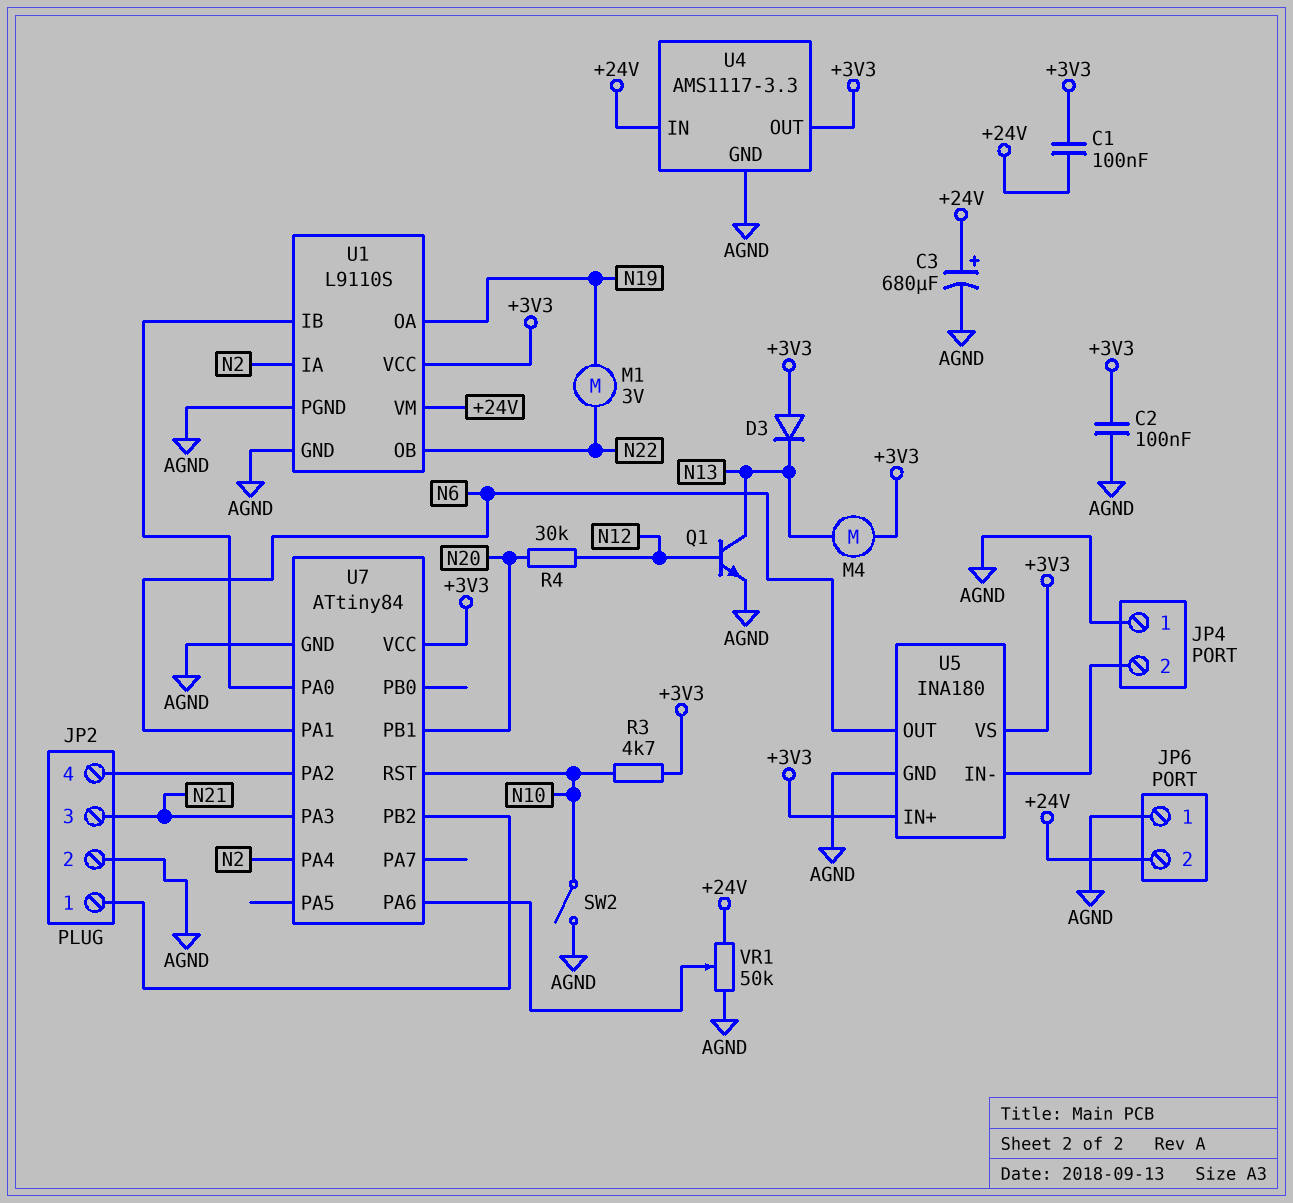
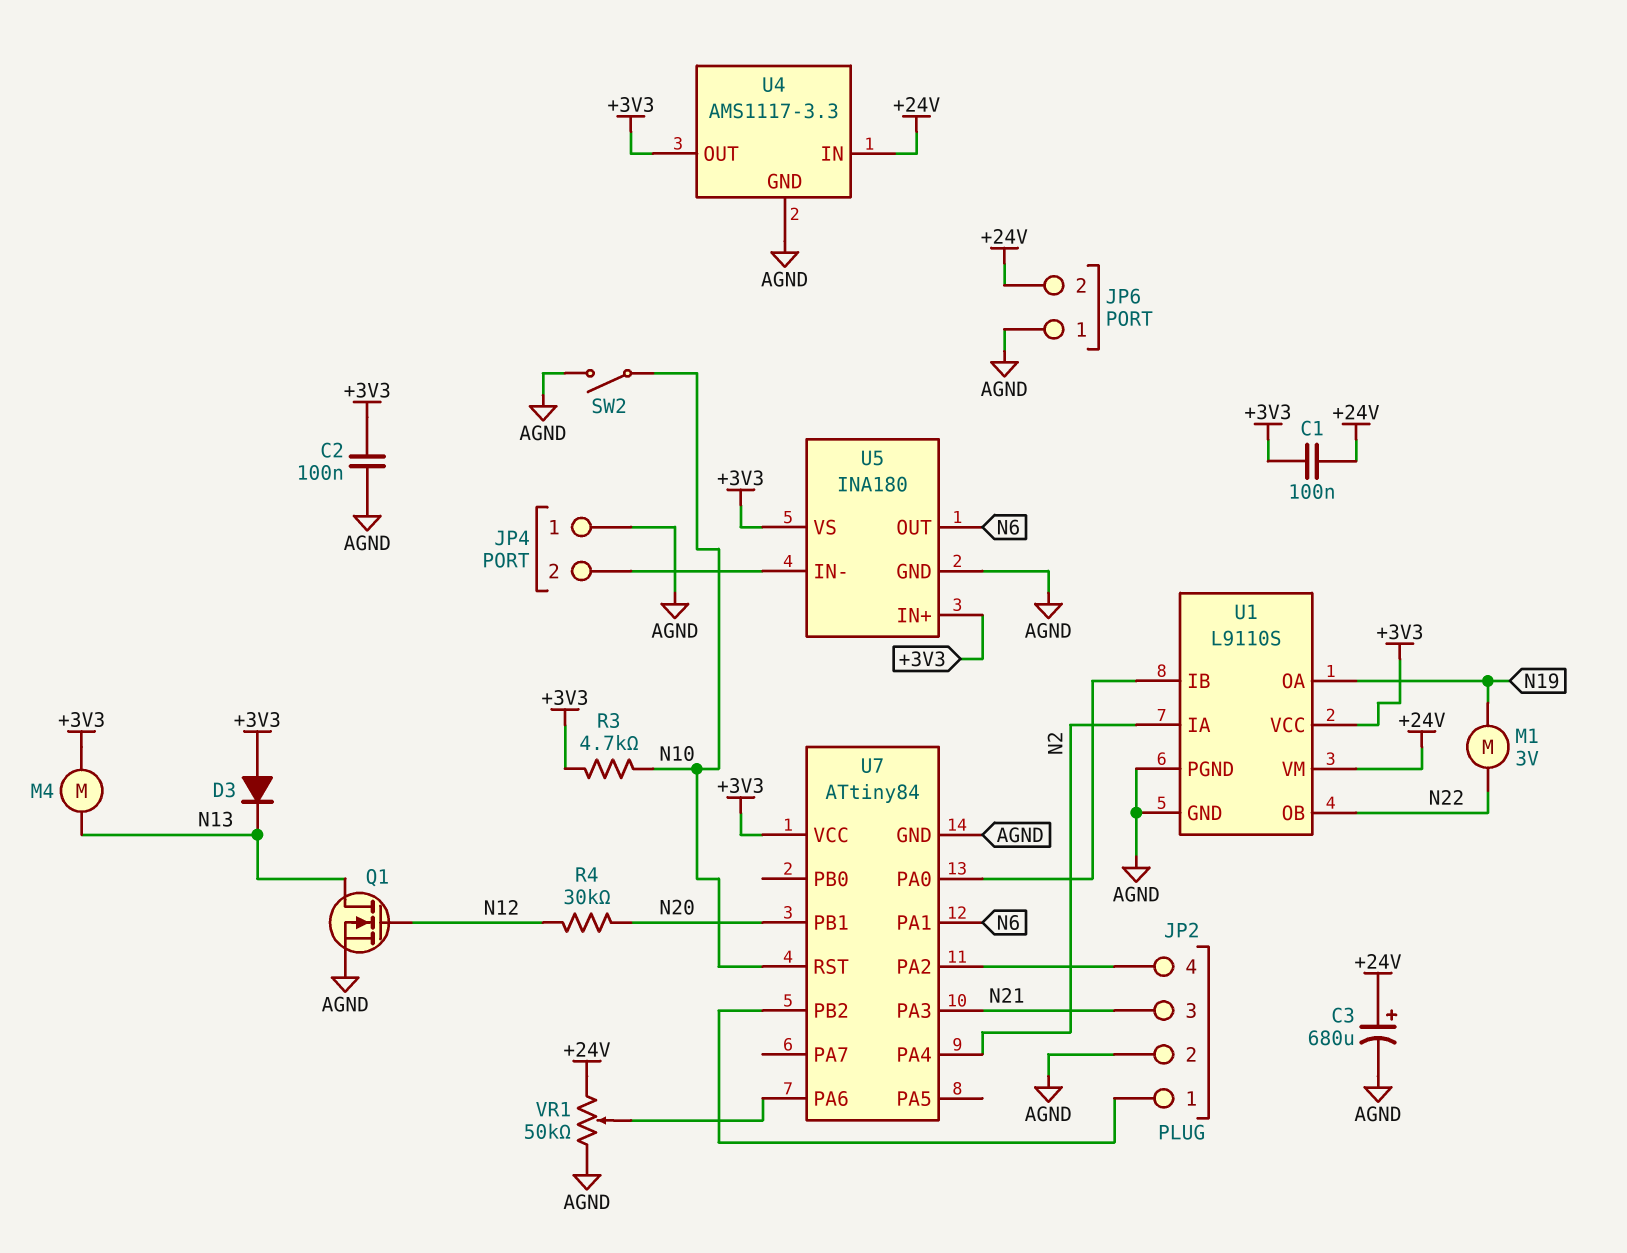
Q1: NPN (B N12, C N13, E AGND) -> NMOS (G N12, D N13, S AGND)

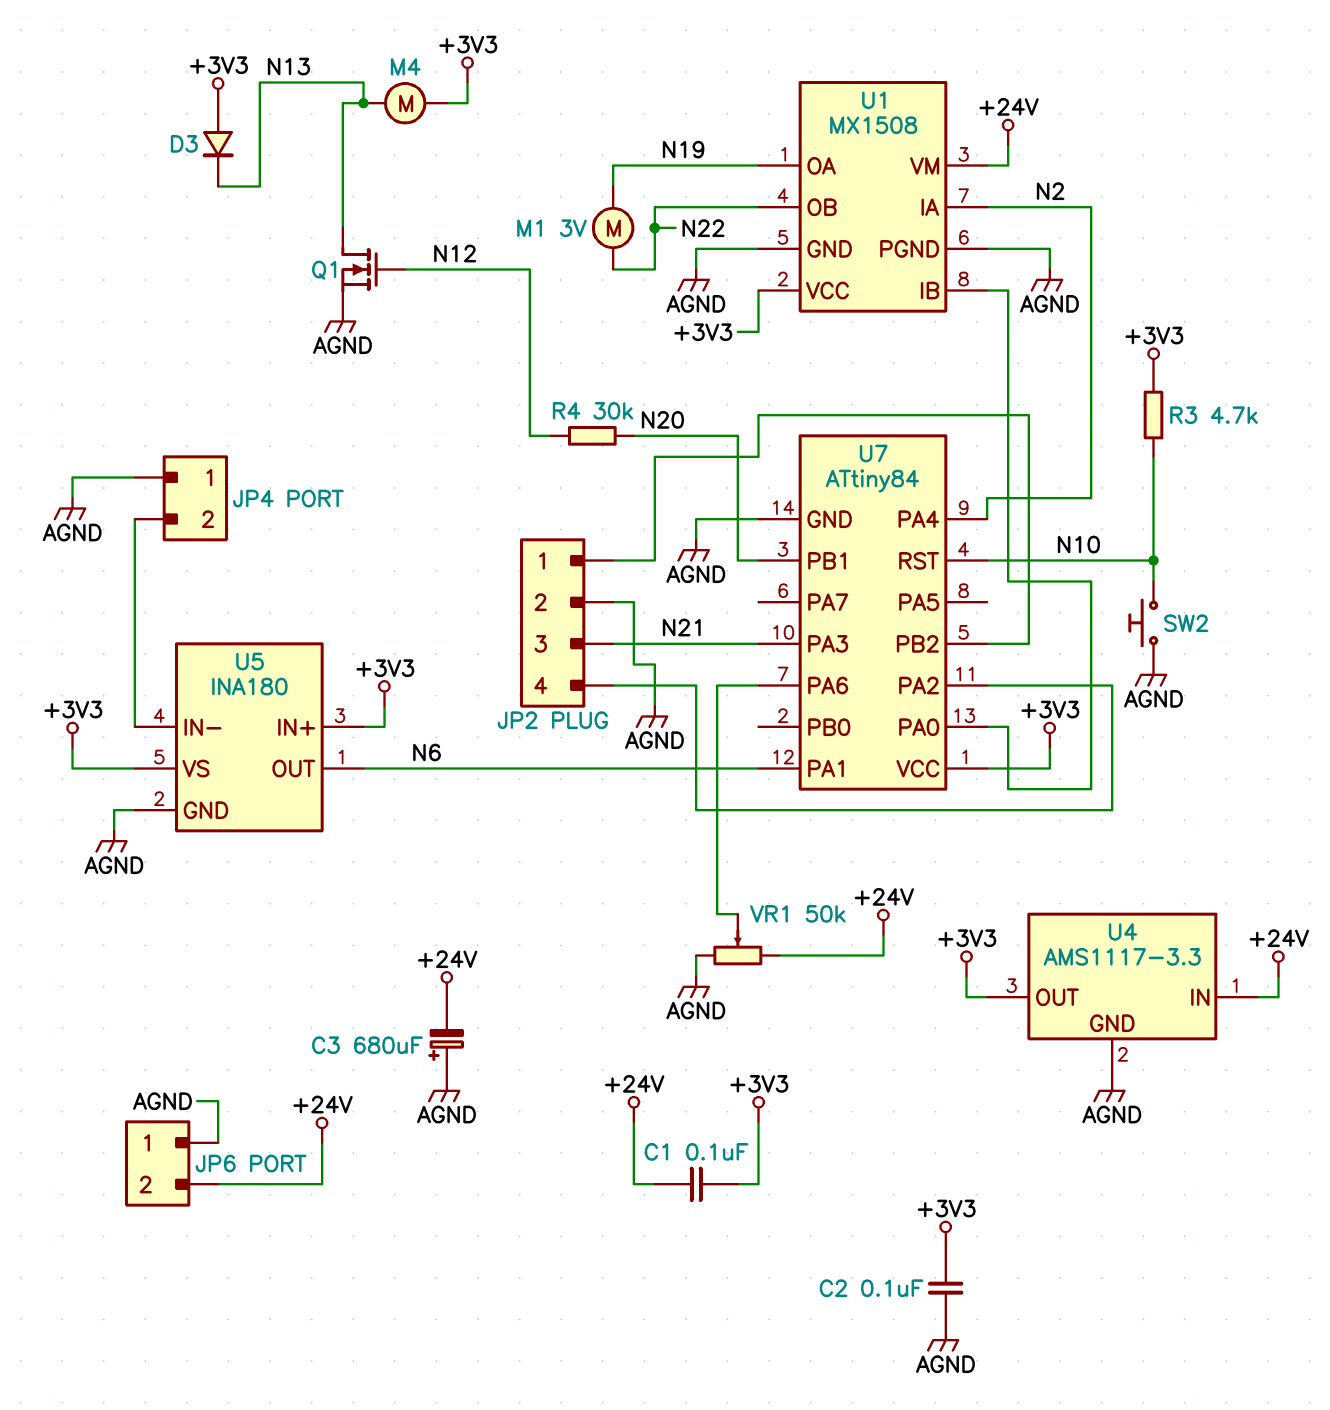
C3: 680uF (plus +24V, minus AGND) -> 680uF (plus AGND, minus +24V)
SW2: switch (AGND, N10) -> button (AGND, N10)
U1: L9110S -> MX1508

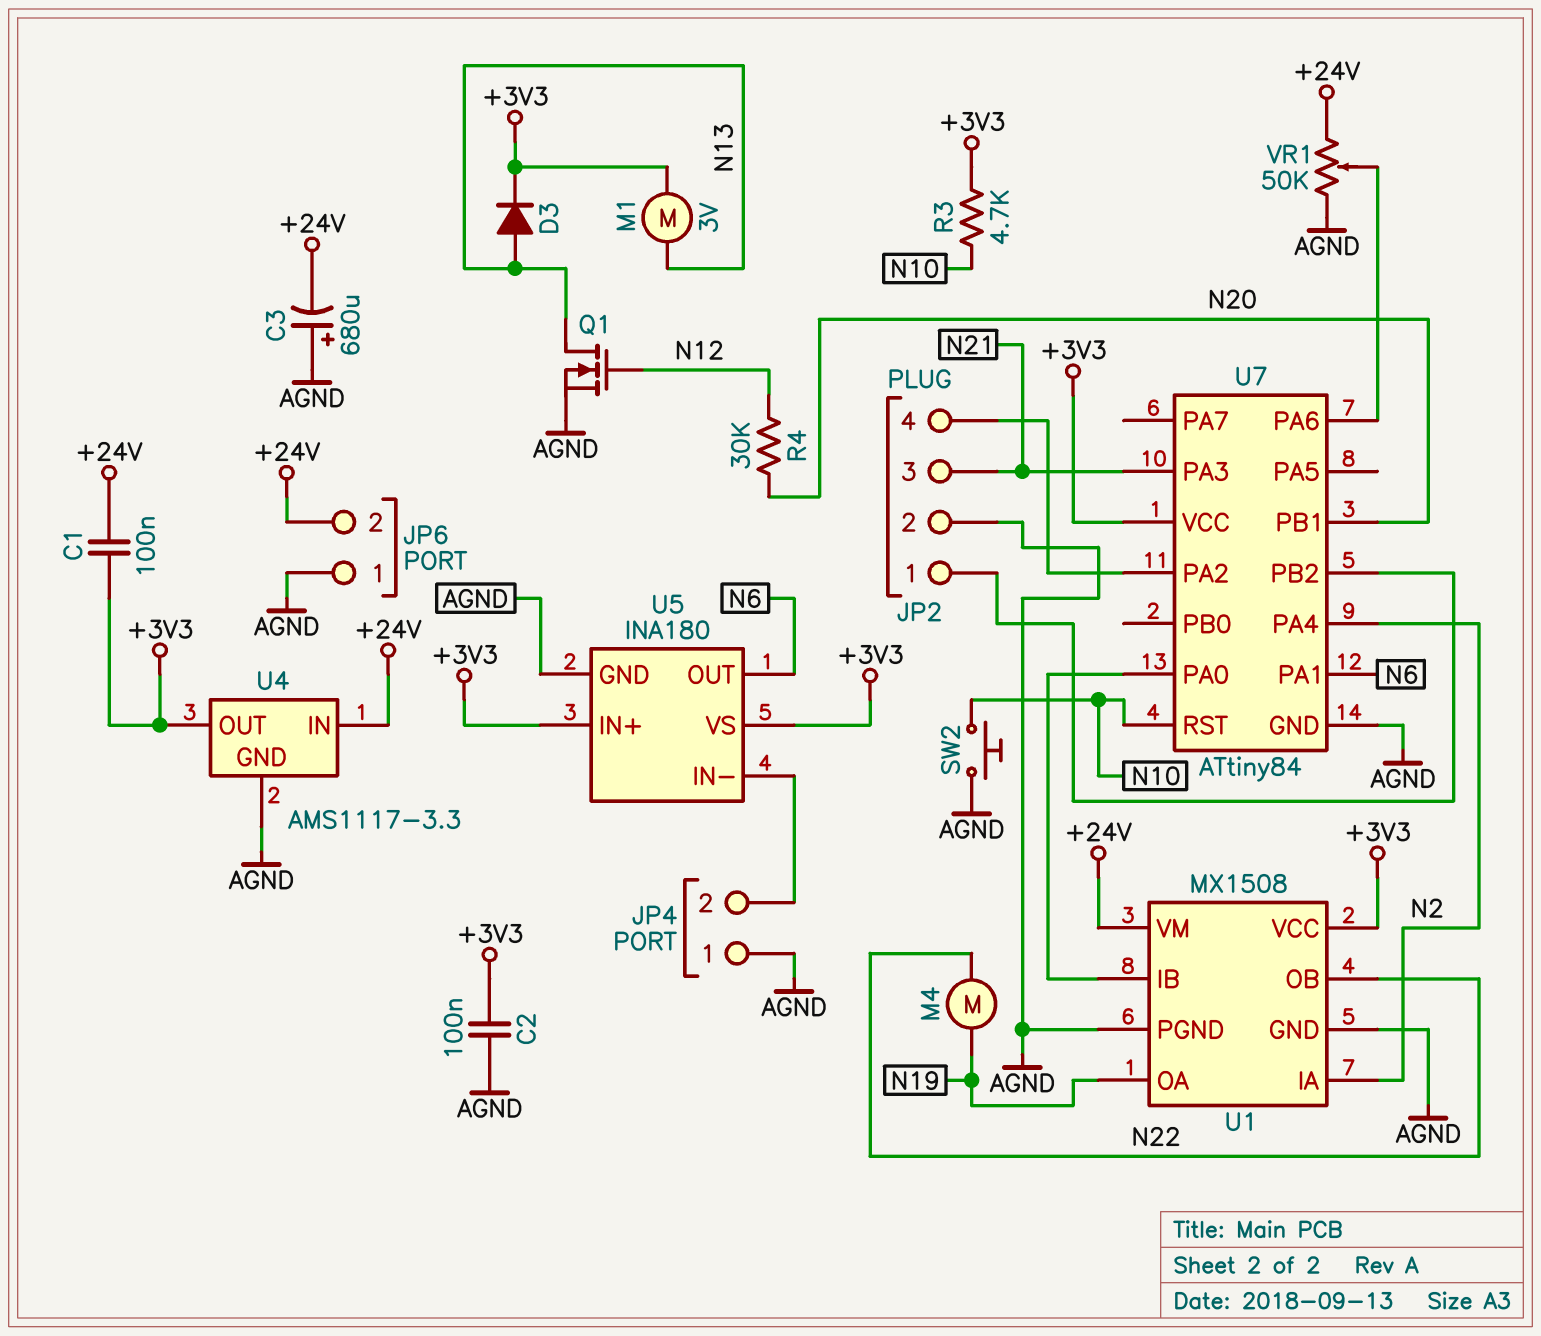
D3: diode (A +3V3, K N13) -> diode (A N13, K +3V3)
M1: motor 3V (N19, N22) -> motor 3V (+3V3, N13)
M4: motor (+3V3, N13) -> motor (N19, N22)

